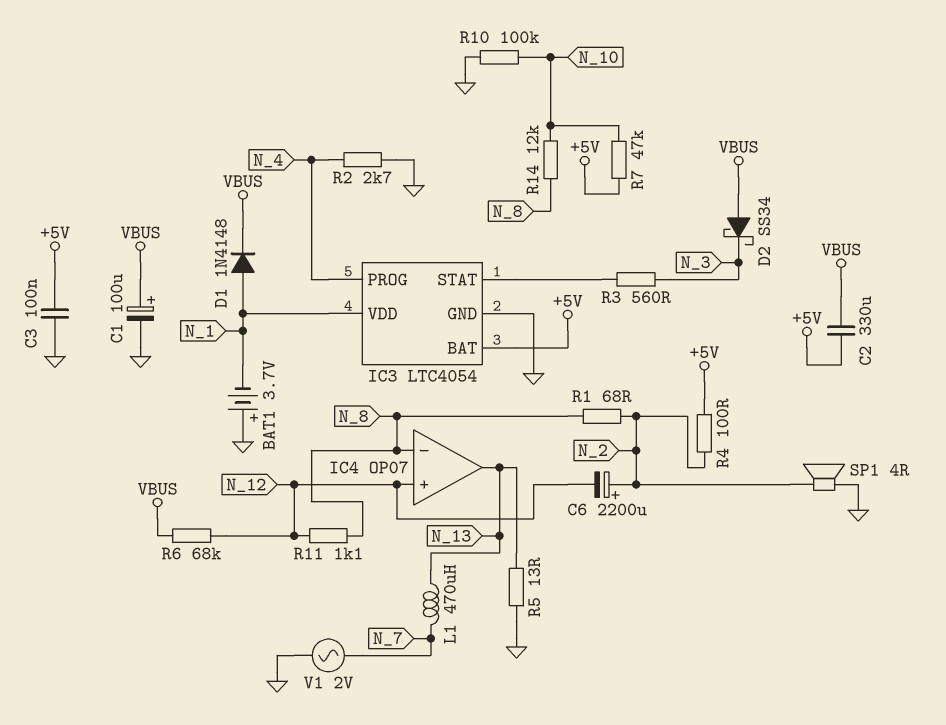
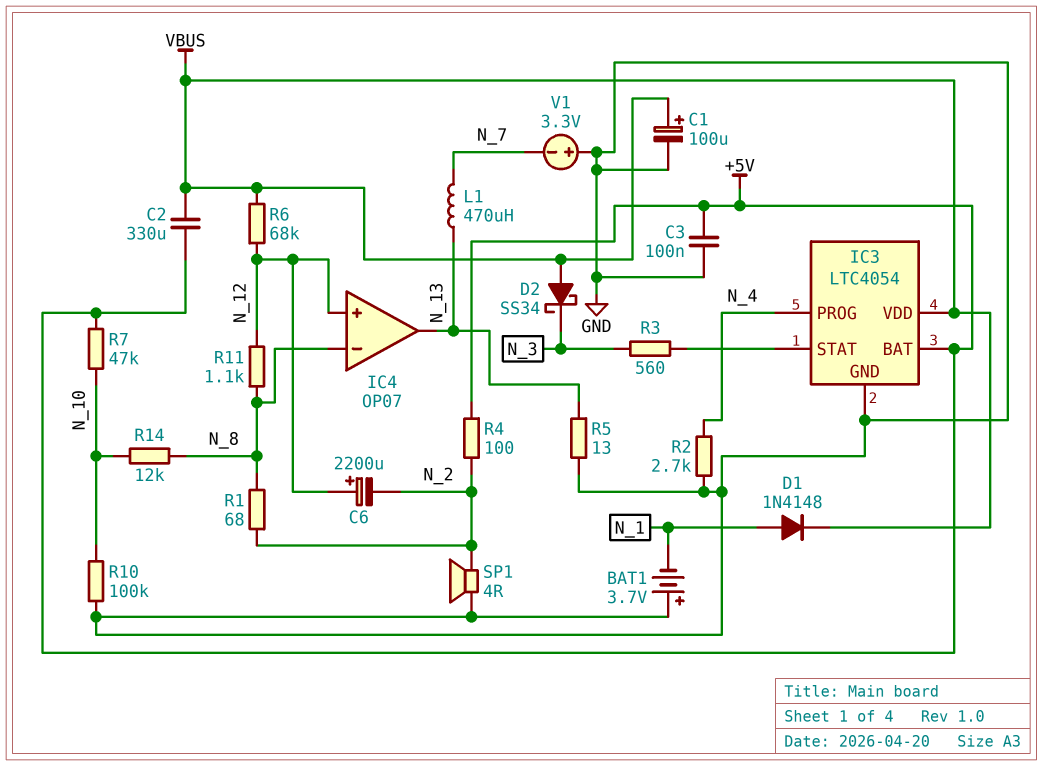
C6: 2200uF (plus N_2, minus N_12) -> 2200uF (plus N_12, minus N_2)
IC3 pin VDD: N_1 -> VBUS
V1: AC 2V (GND, N_7) -> 3.3V (plus GND, minus N_7)

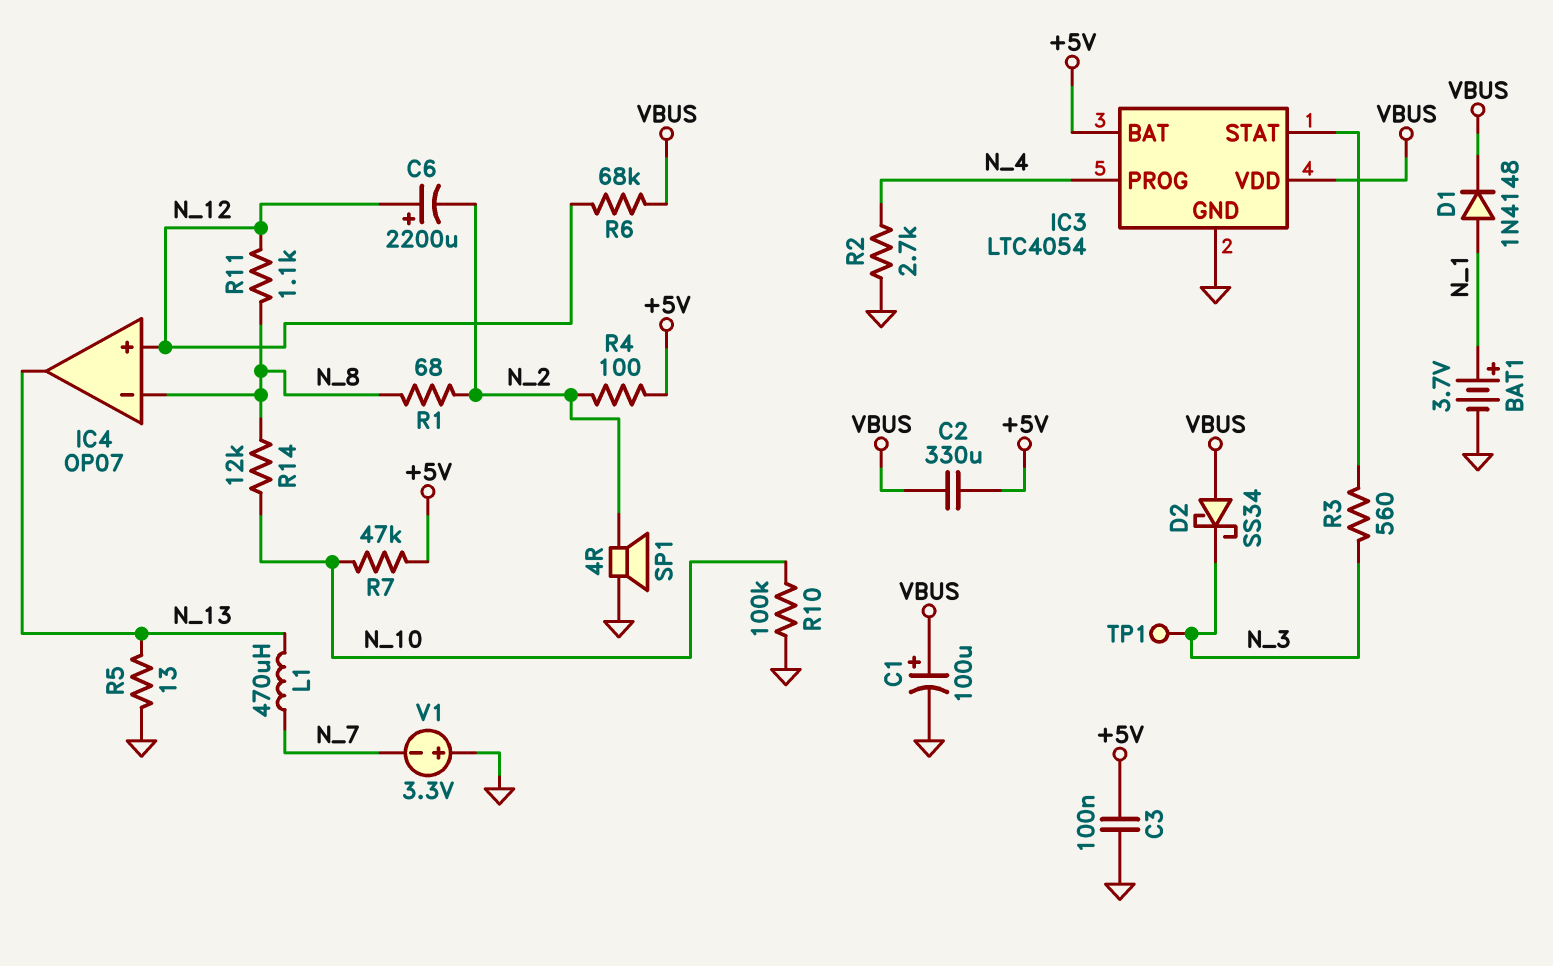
BAT1: 3.7V (plus GND, minus N_1) -> 3.7V (plus N_1, minus GND)
TP1: none -> test point (N_3)

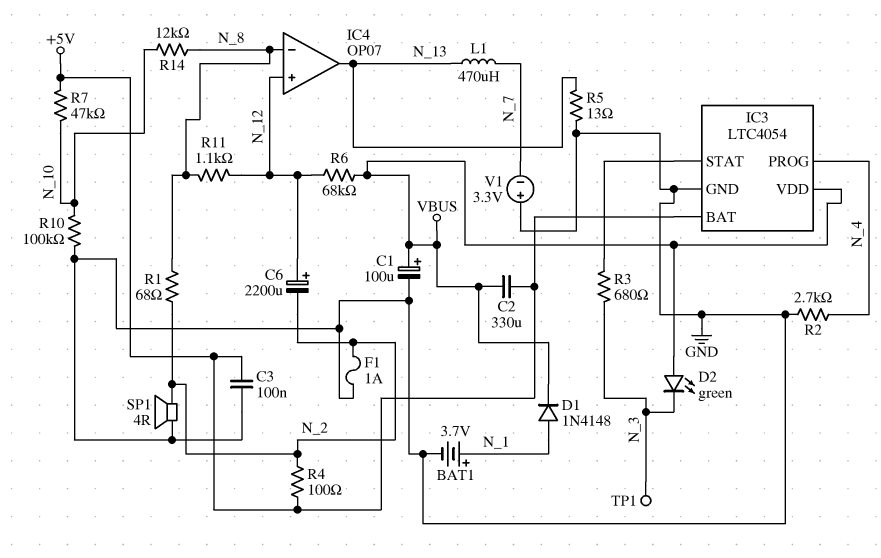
D2: schottky SS34 (A VBUS, K N_3) -> LED green (A VBUS, K N_3)
F1: none -> 1A (GND, N_2)
R3: 560 (IC3/STAT, N_3) -> 680 (IC3/STAT, N_3)

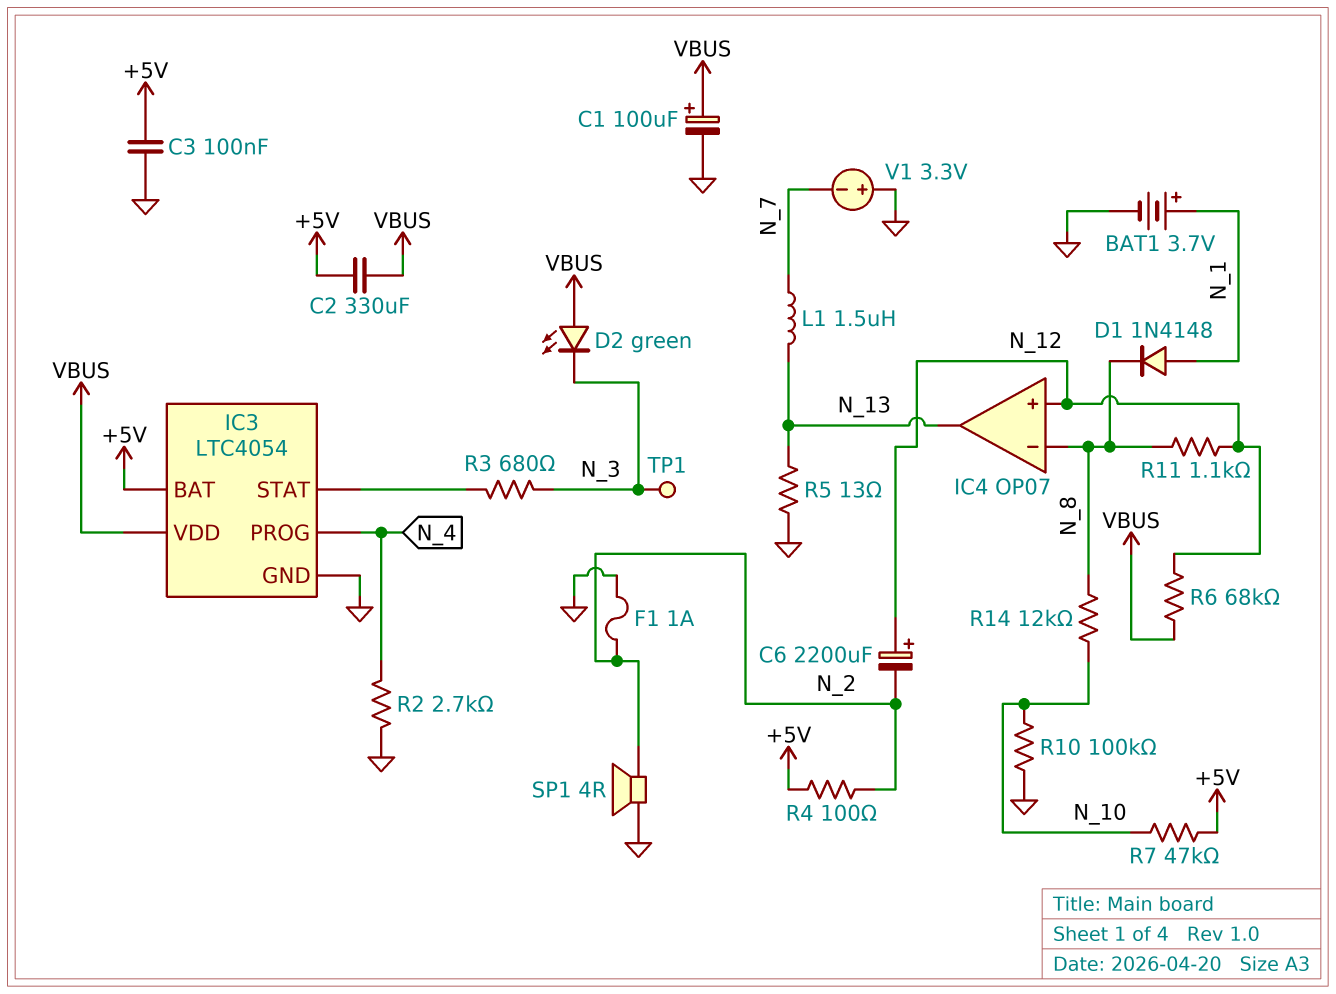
D1: diode 1N4148 (A N_1, K VBUS) -> diode 1N4148 (A N_1, K N_8)
L1: 470uH (N_7, N_13) -> 1.5uH (N_7, N_13)
R1: 68 (N_2, N_8) -> none

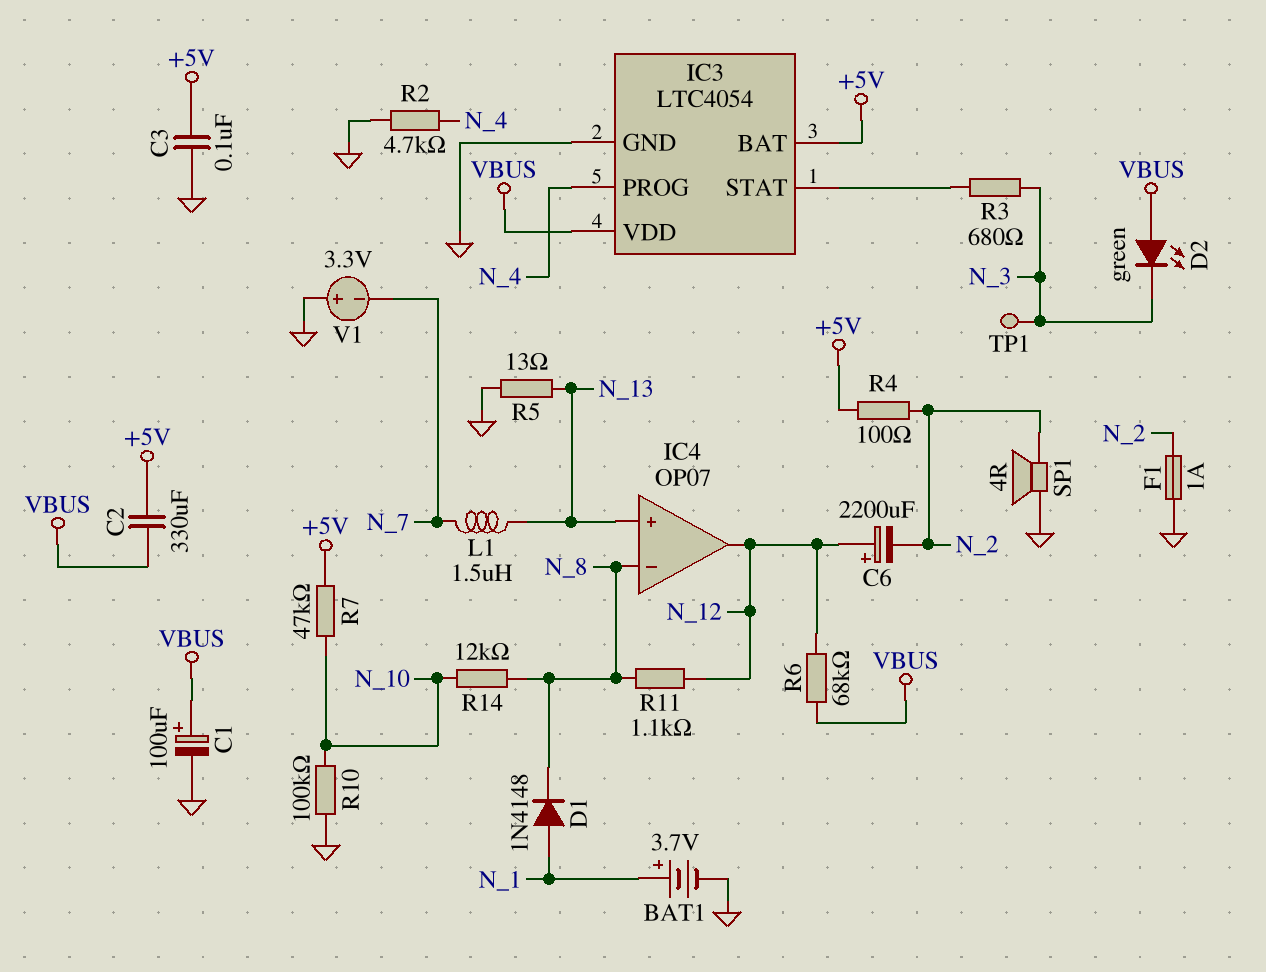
IC4 pin in+: N_12 -> N_13
IC4 pin out: N_13 -> N_12
R2: 2.7k (GND, N_4) -> 4.7k (GND, N_4)

